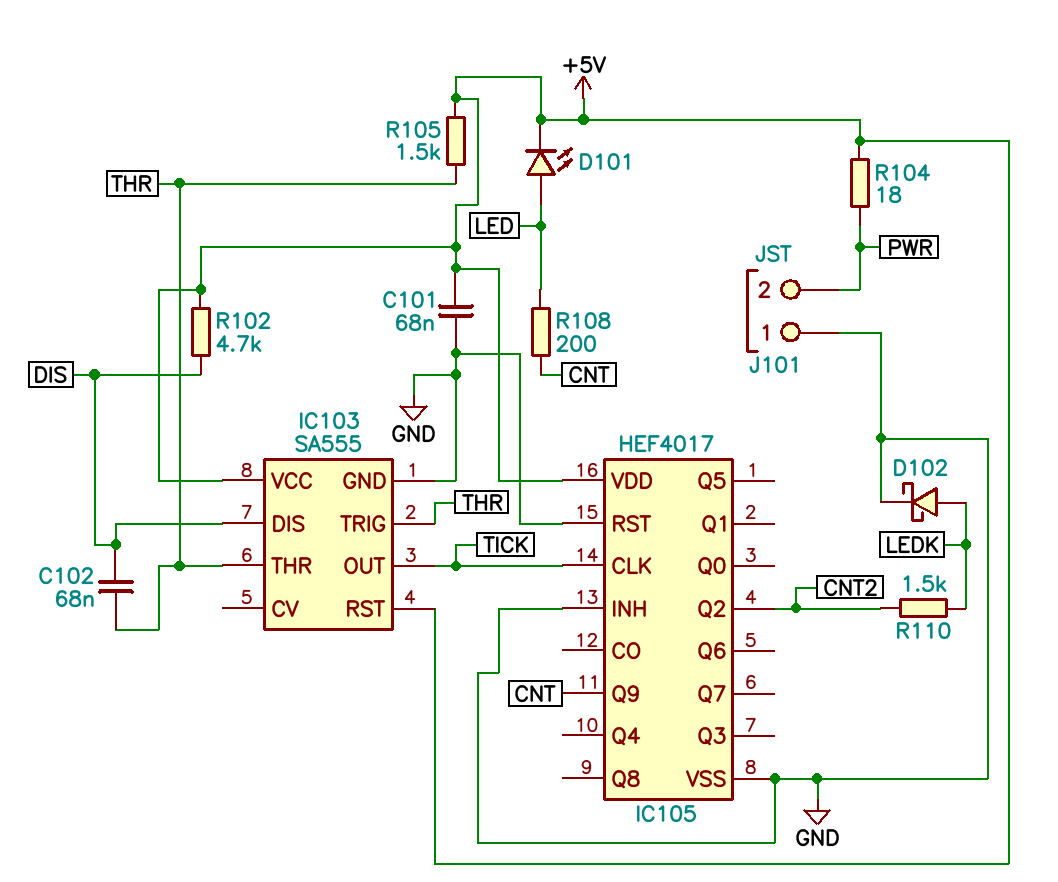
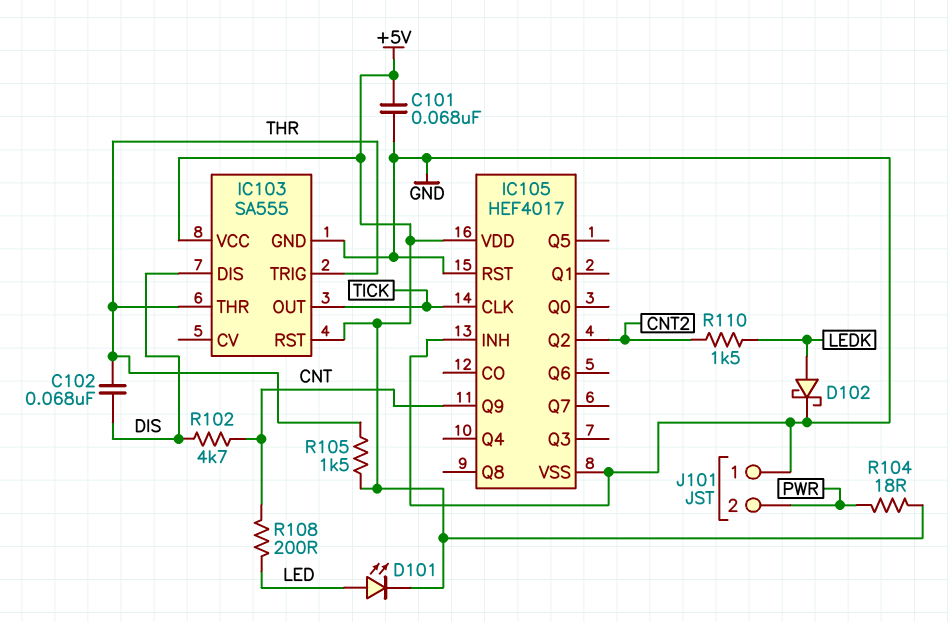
R102: 4.7k (+5V, DIS) -> 4.7k (CNT, DIS)

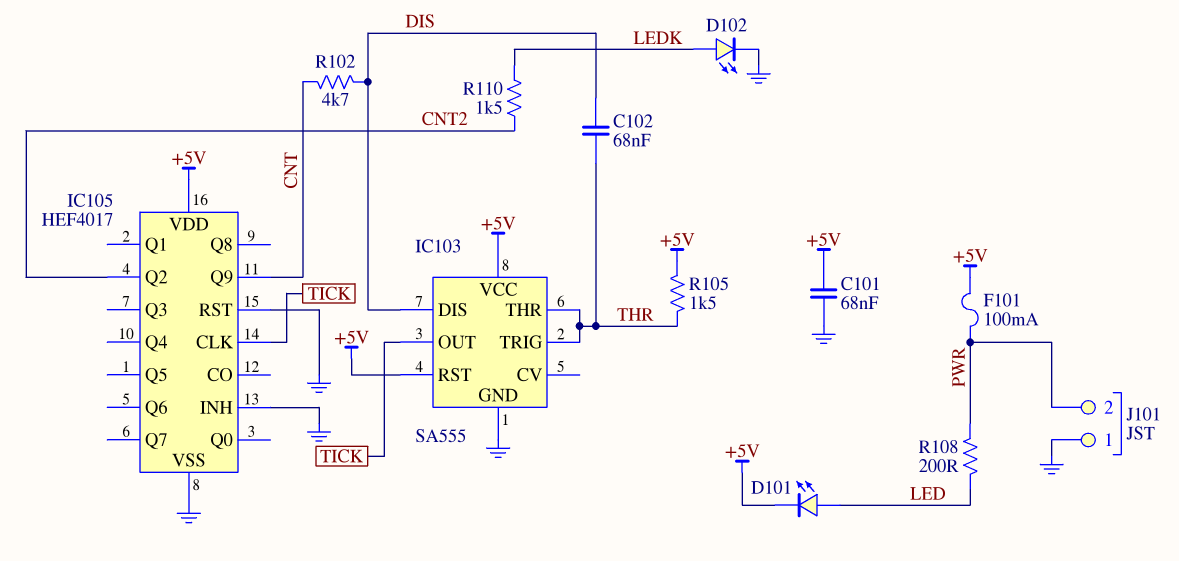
D102: schottky (A LEDK, K GND) -> LED (A LEDK, K GND)
F101: none -> 100mA (+5V, PWR)
R104: 18 (+5V, PWR) -> none
R108: 200 (CNT, LED) -> 200 (LED, PWR)

